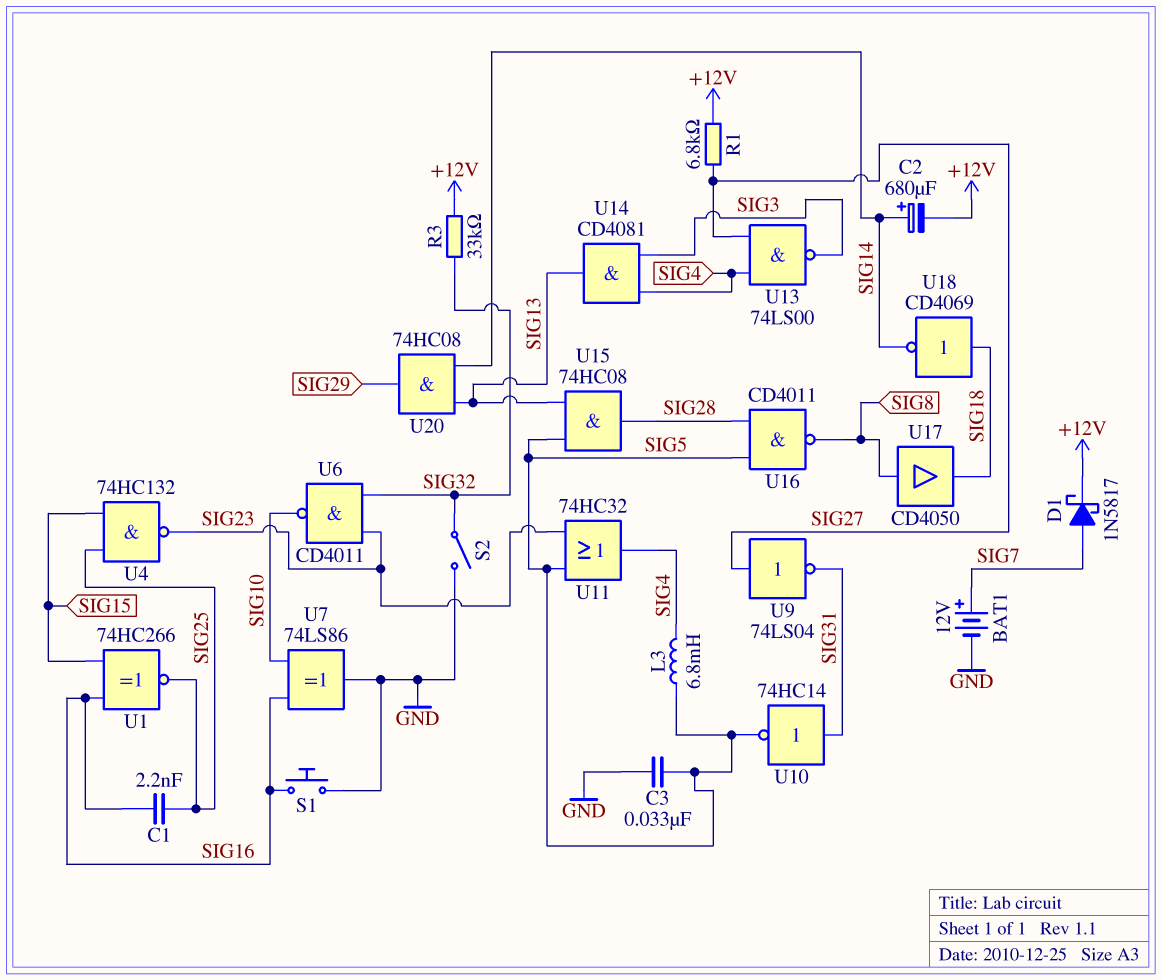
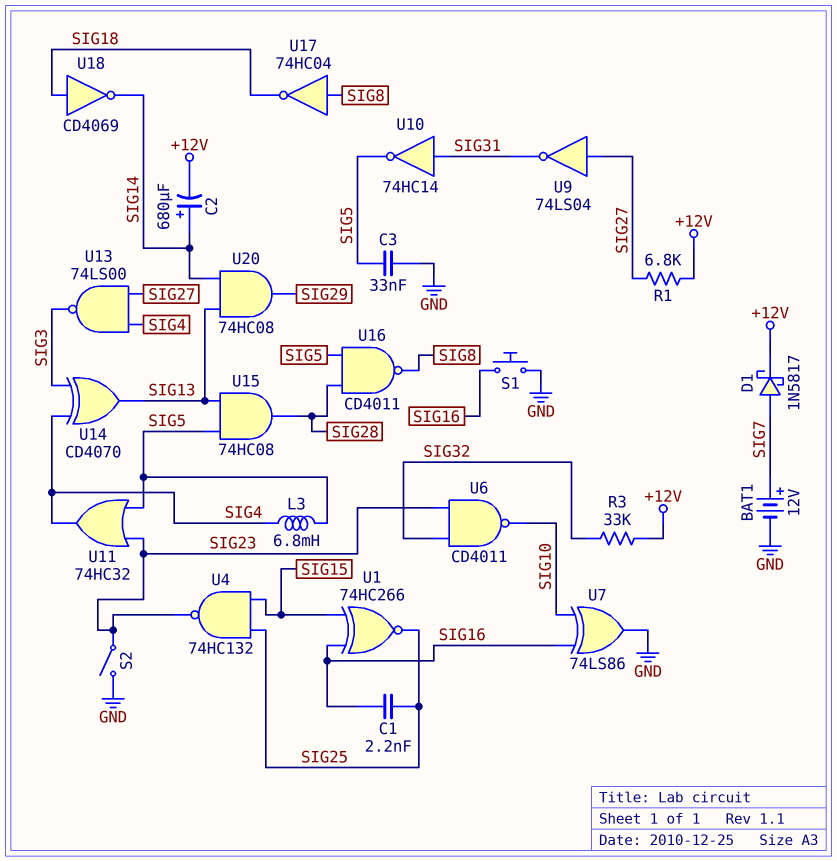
S2: switch (GND, SIG32) -> switch (GND, SIG23)
U14: AND CD4081 (in SIG3, in SIG4, out SIG13) -> XOR CD4070 (in SIG3, in SIG4, out SIG13)
U17: buffer CD4050 (in SIG8, out SIG18) -> NOT 74HC04 (in SIG8, out SIG18)

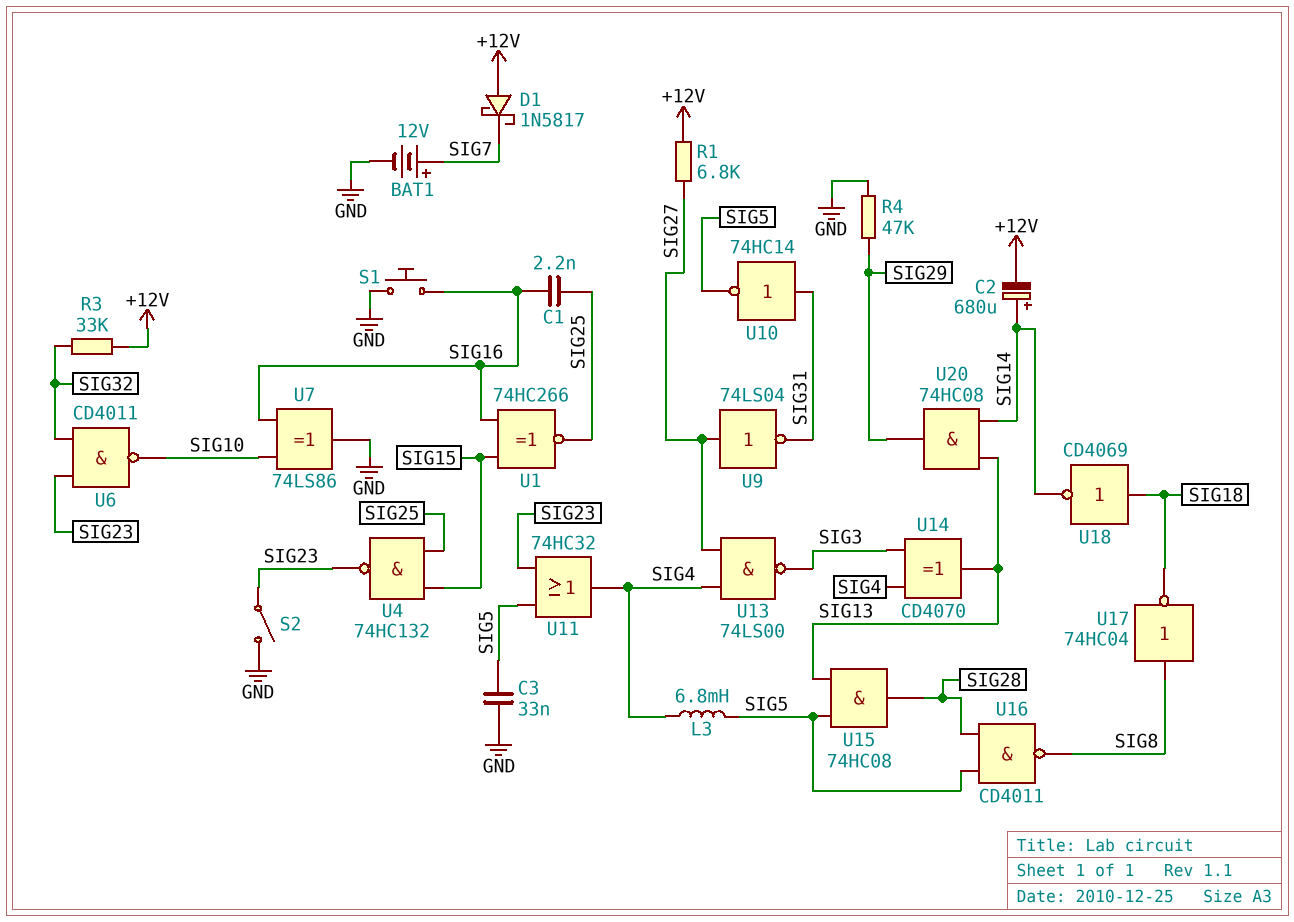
D1: schottky 1N5817 (A SIG7, K +12V) -> schottky 1N5817 (A +12V, K SIG7)
R4: none -> 47k (GND, SIG29)

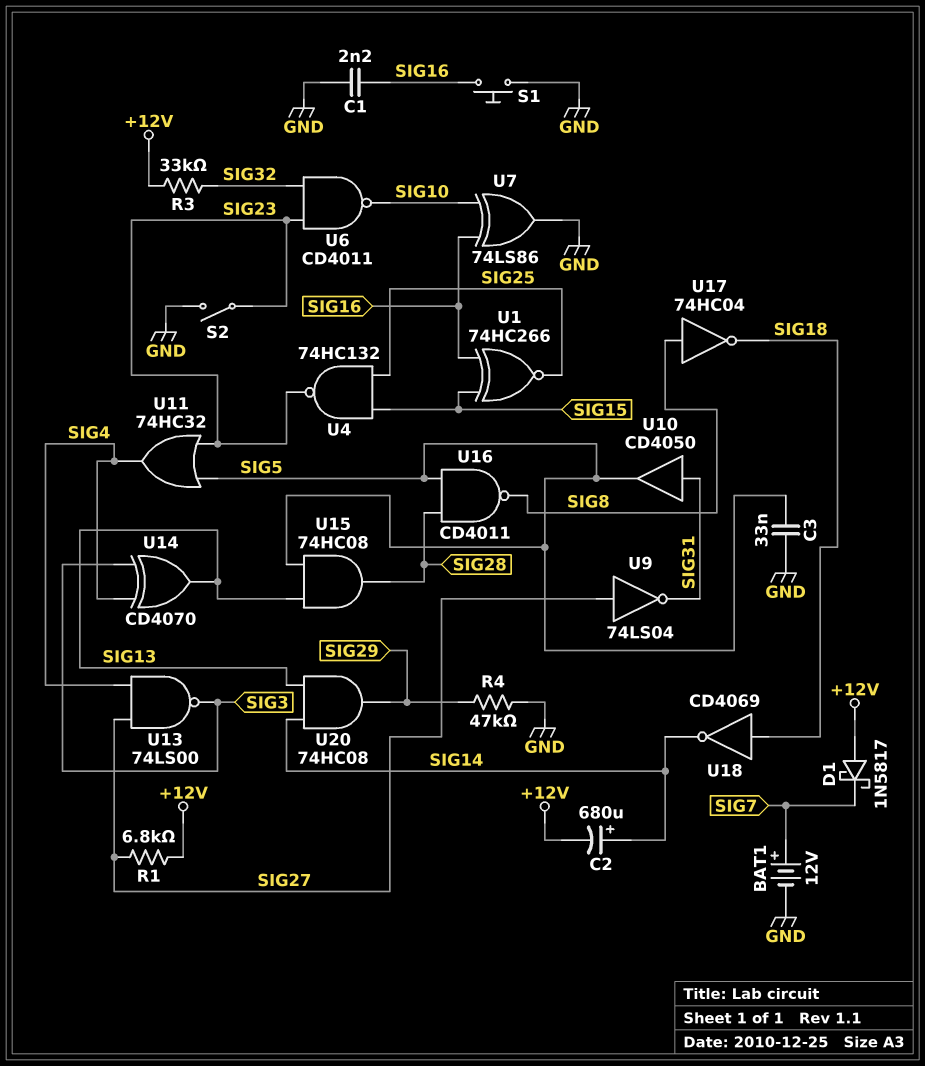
C1: 2.2nF (SIG16, SIG25) -> 2.2nF (GND, SIG16)
L3: 6.8mH (SIG4, SIG5) -> none
U10: NOT 74HC14 (in SIG31, out SIG5) -> buffer CD4050 (in SIG31, out SIG5)

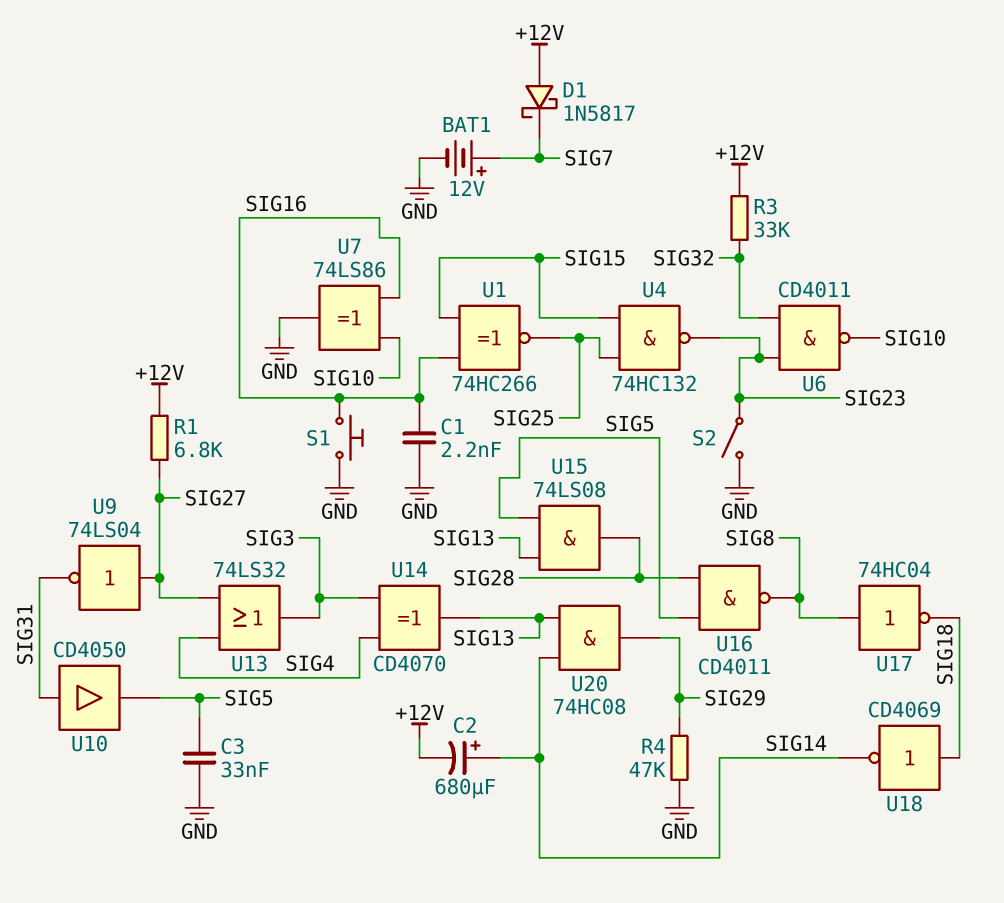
U11: OR 74HC32 (in SIG5, in SIG23, out SIG4) -> none
U13: NAND 74LS00 (in SIG4, in SIG27, out SIG3) -> OR 74LS32 (in SIG4, in SIG27, out SIG3)
U15: AND 74HC08 (in SIG5, in SIG13, out SIG28) -> AND 74LS08 (in SIG5, in SIG13, out SIG28)

